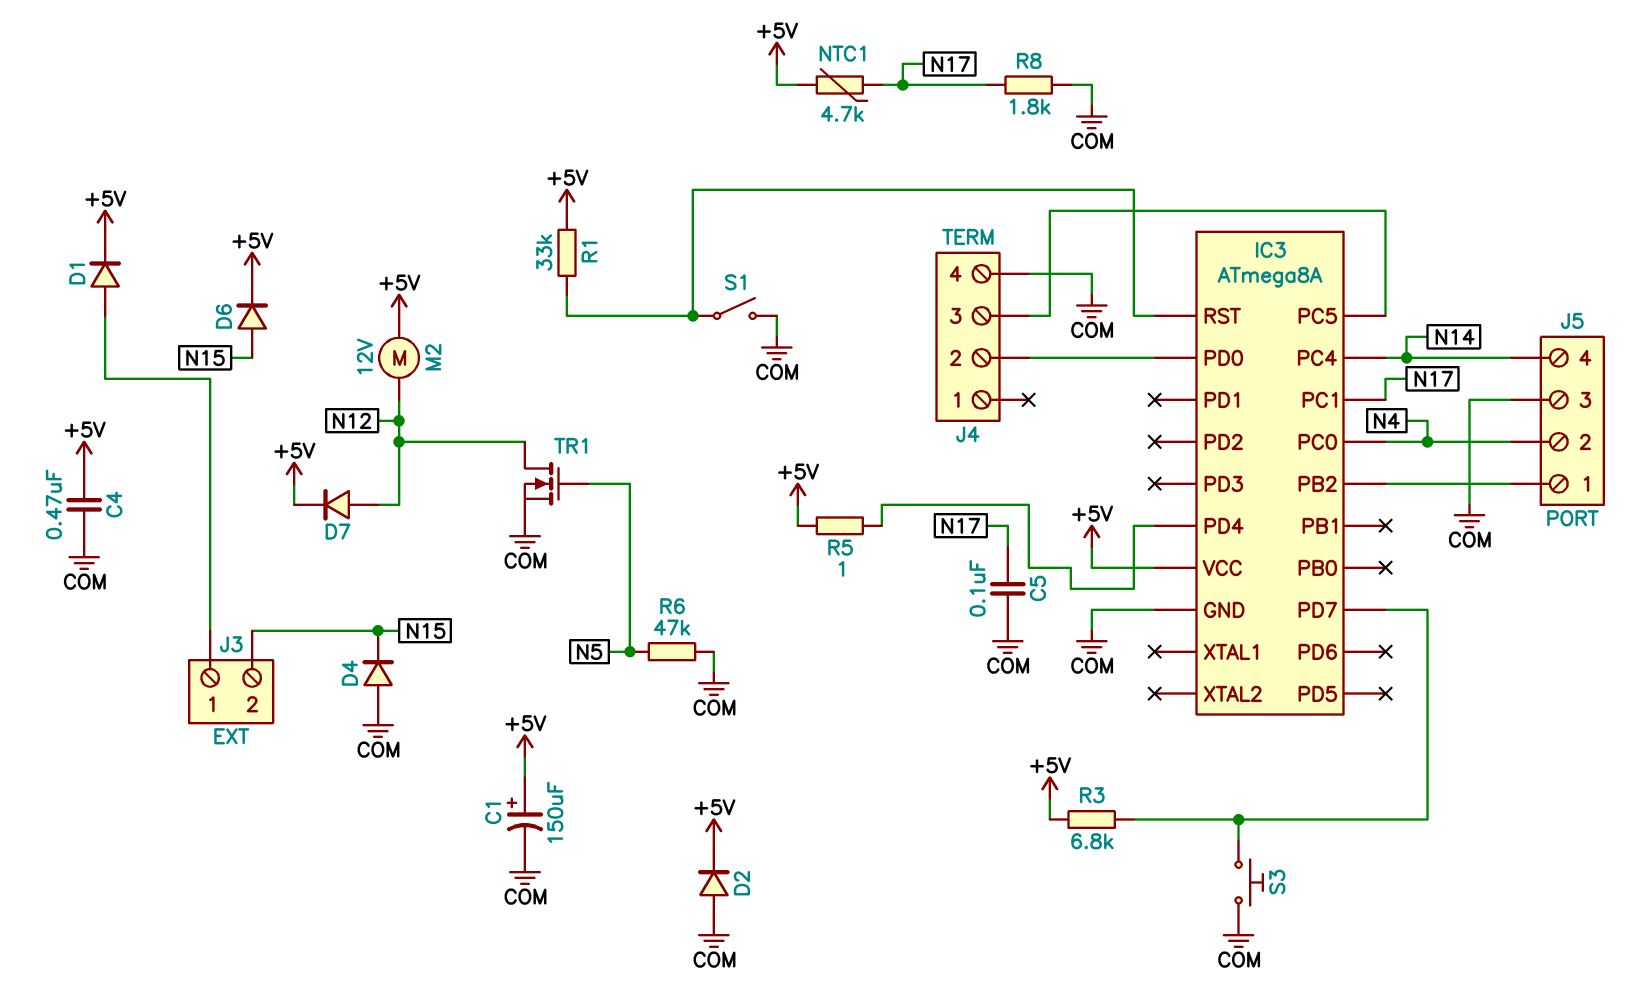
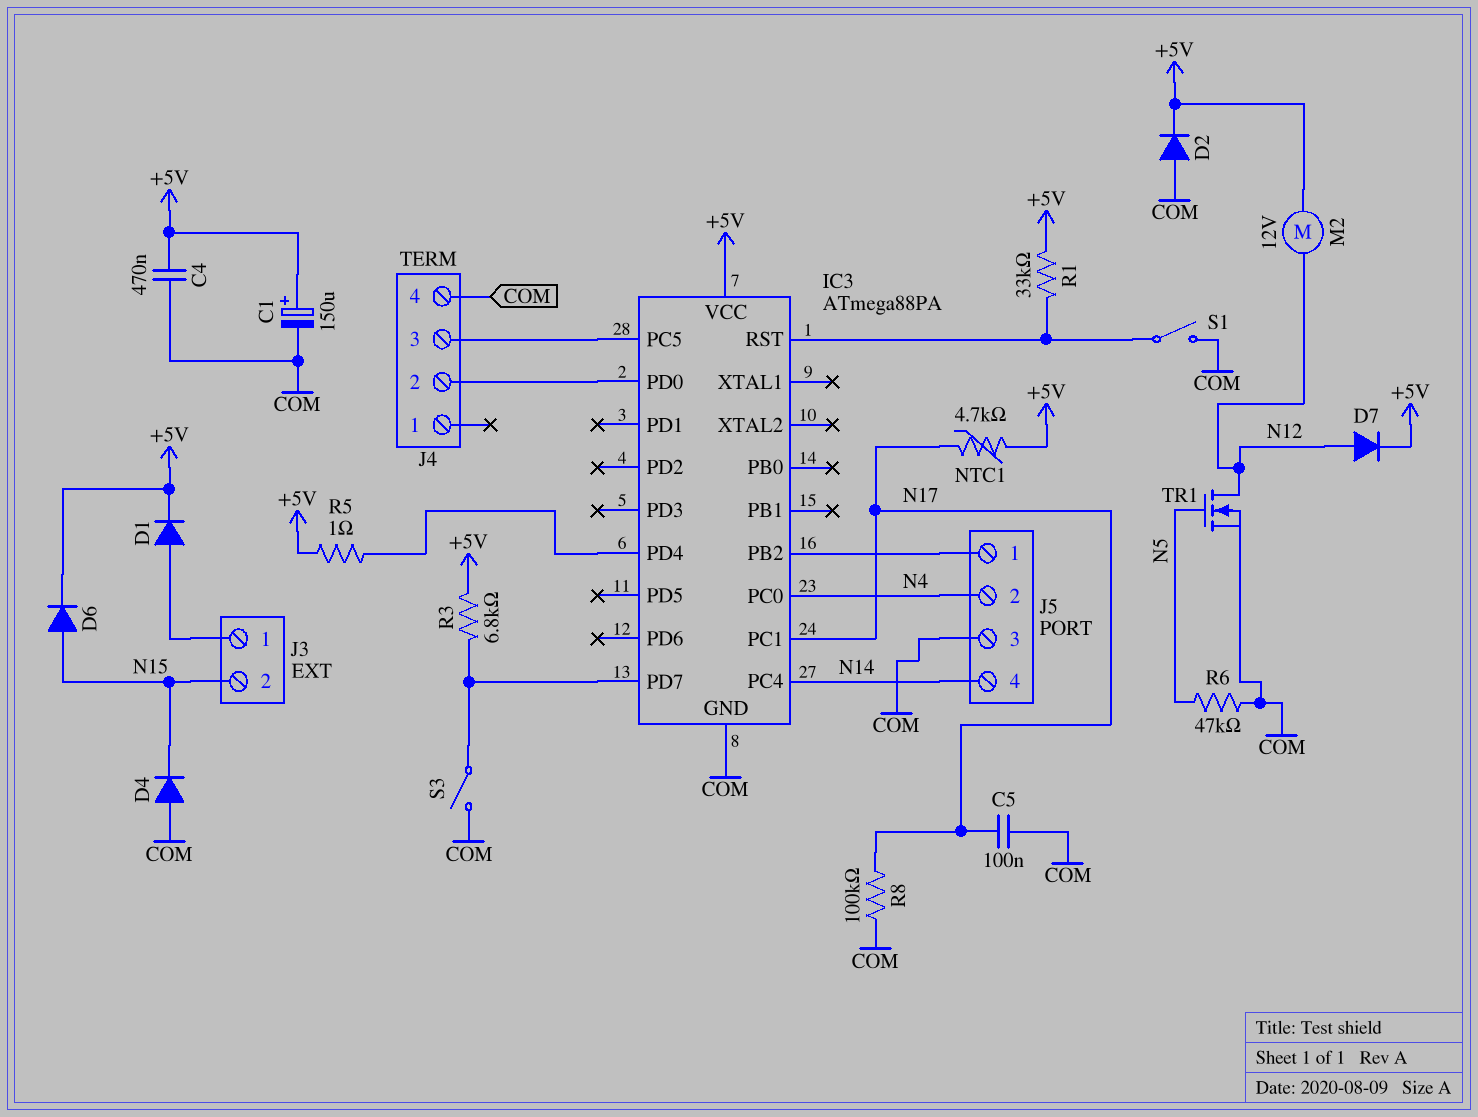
IC3: ATmega8A -> ATmega88PA
R8: 1.8k (COM, N17) -> 100k (COM, N17)
S3: button (COM, IC3/PD7) -> switch (COM, IC3/PD7)

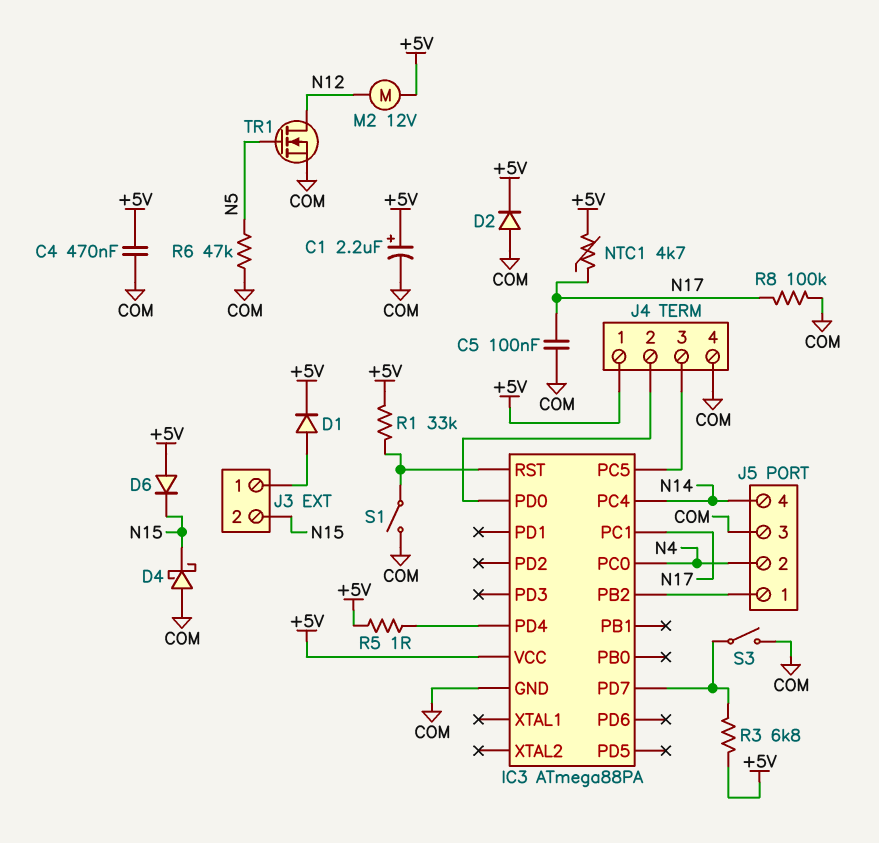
C1: 150uF (plus +5V, minus COM) -> 2.2uF (plus +5V, minus COM)
D4: diode (A COM, K N15) -> schottky (A COM, K N15)
D6: diode (A N15, K +5V) -> diode (A +5V, K N15)
D7: diode (A N12, K +5V) -> none
J4 pin 1: none -> +5V

